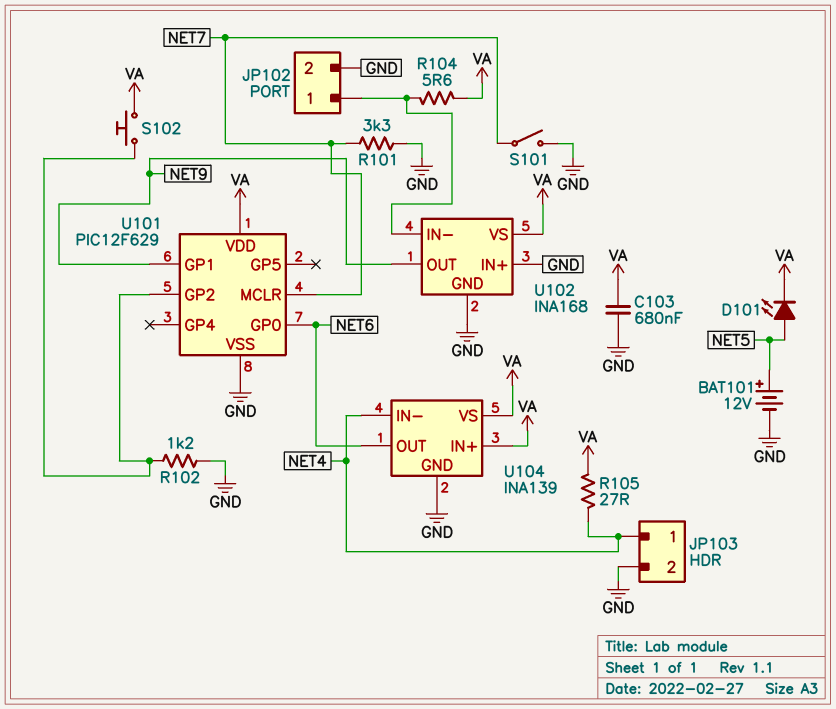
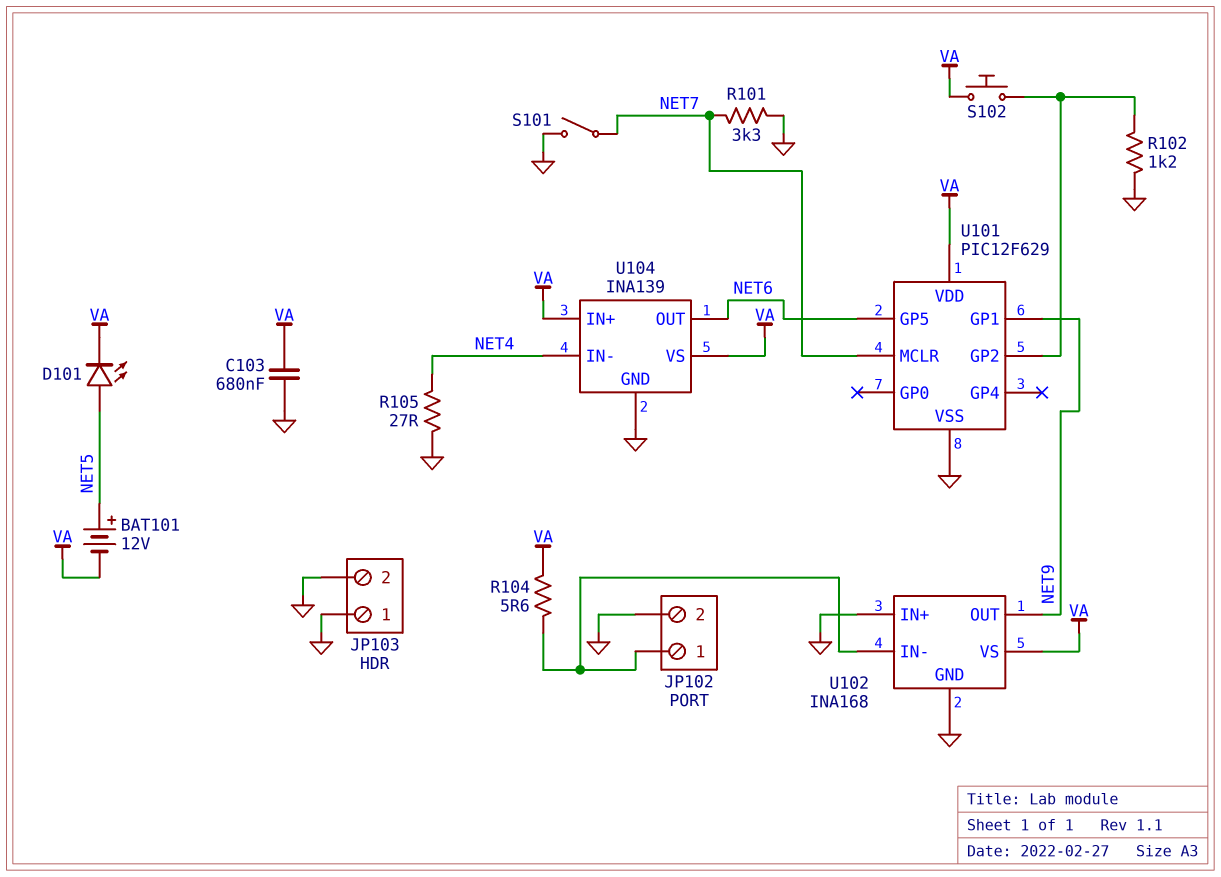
BAT101: 12V (plus NET5, minus GND) -> 12V (plus NET5, minus VA)
JP103 pin 1: NET4 -> GND
R105: 27 (NET4, VA) -> 27 (GND, NET4)
U101 pin GP0: NET6 -> none
U101 pin GP5: none -> NET6

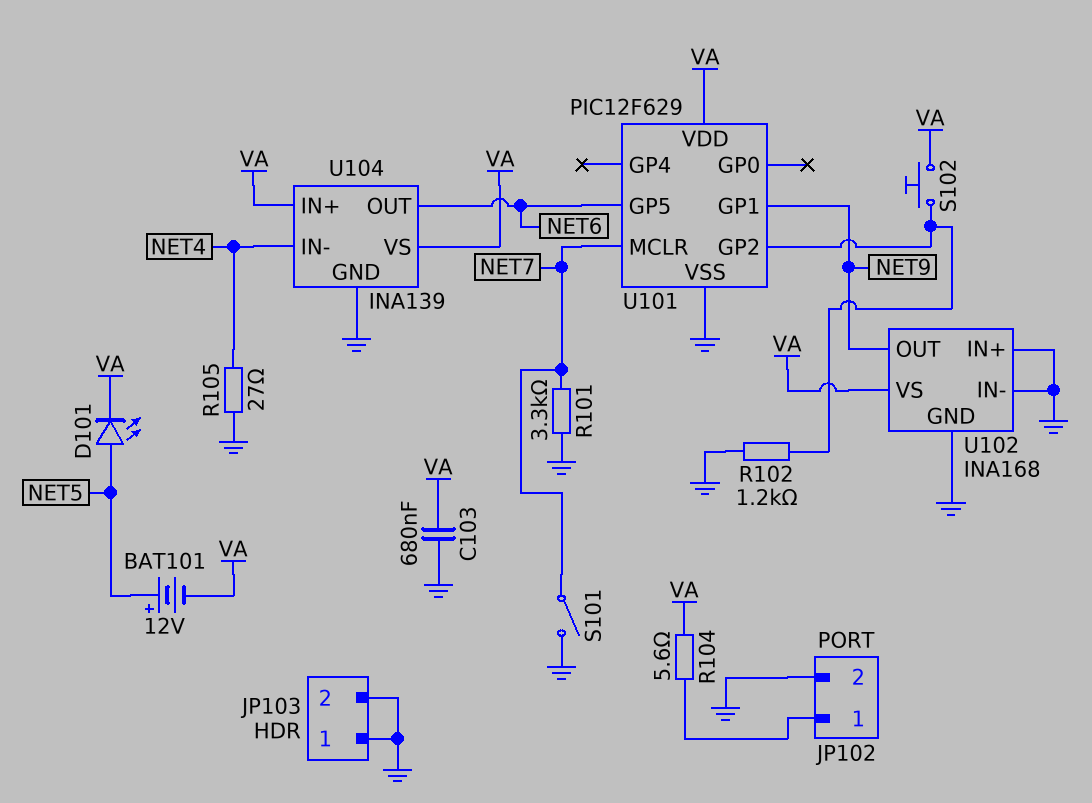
U102 pin IN-: JP102/1 -> GND

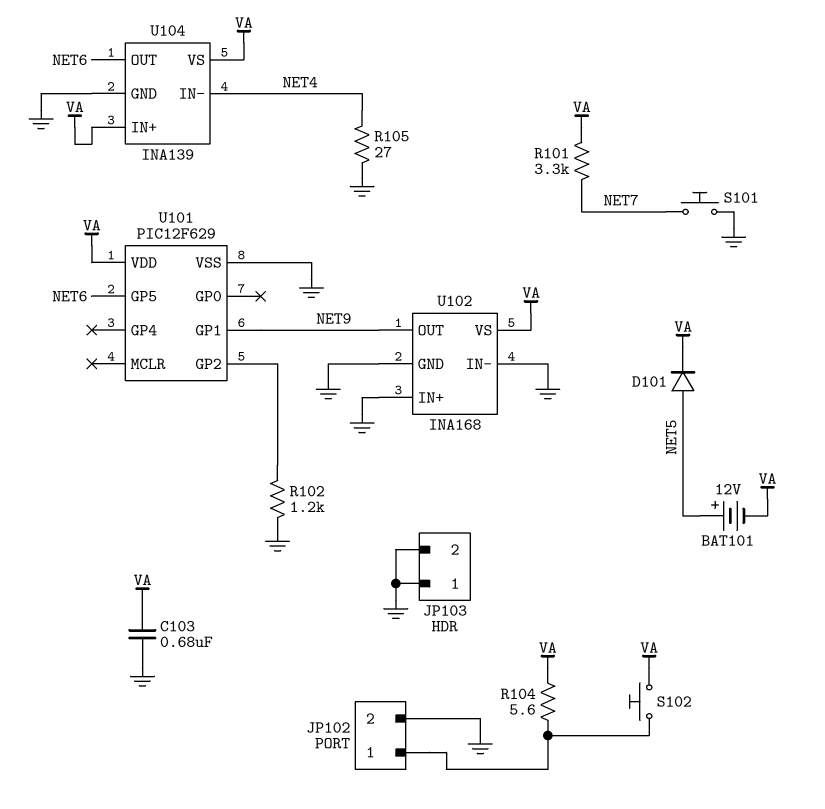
D101: LED (A NET5, K VA) -> diode (A NET5, K VA)
R101: 3.3k (GND, NET7) -> 3.3k (NET7, VA)
S101: switch (GND, NET7) -> button (GND, NET7)
S102: button (U101/GP2, VA) -> button (JP102/1, VA)
U101 pin MCLR: NET7 -> none

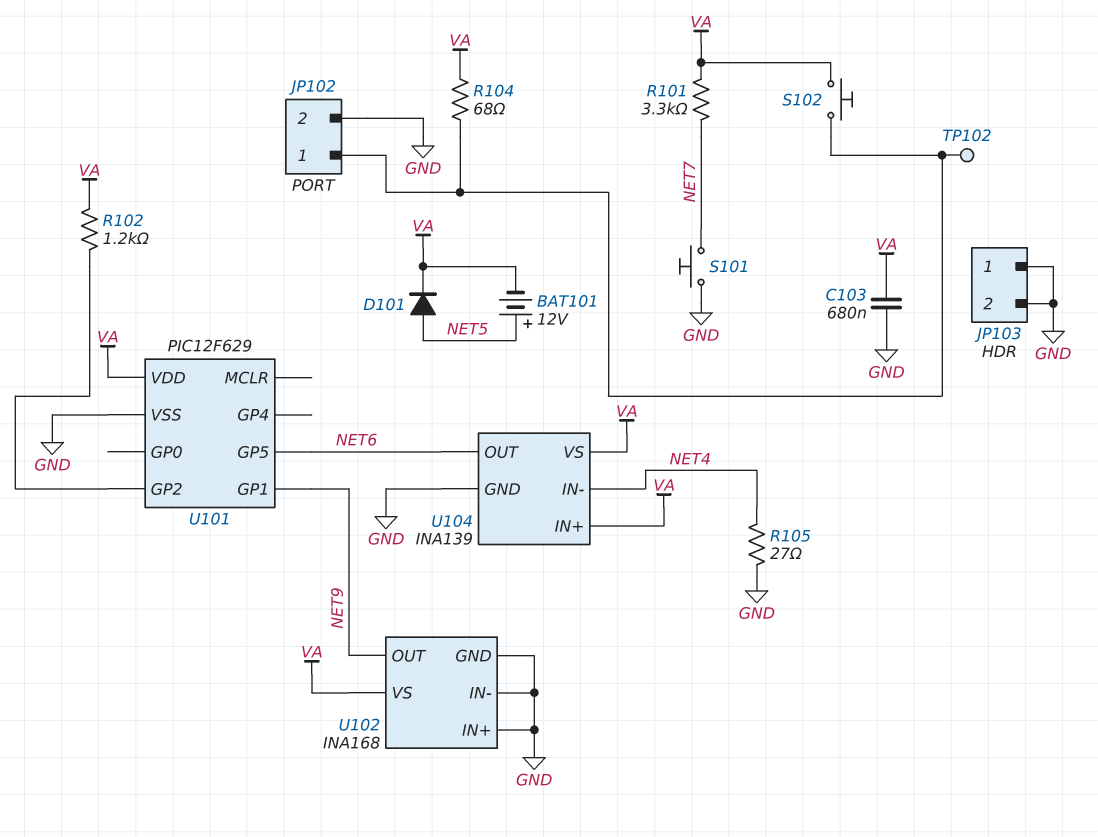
R102: 1.2k (GND, U101/GP2) -> 1.2k (U101/GP2, VA)
R104: 5.6 (JP102/1, VA) -> 68 (JP102/1, VA)
TP102: none -> test point (JP102/1)

